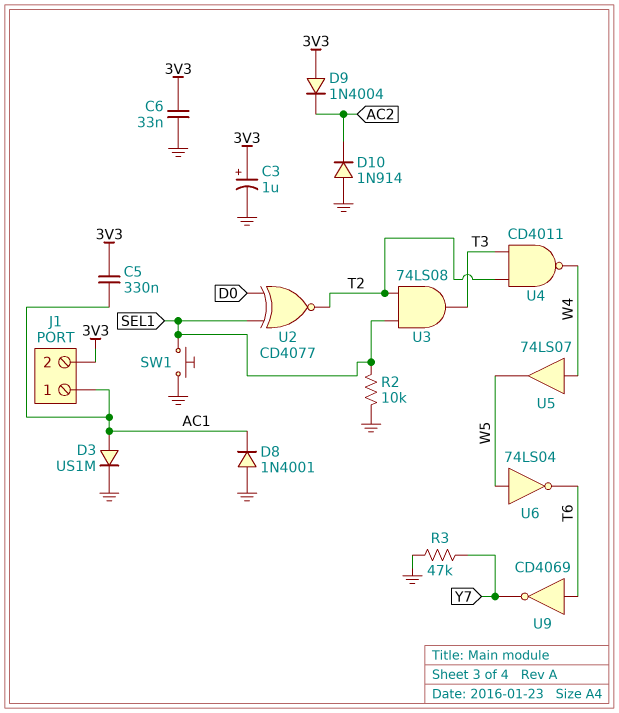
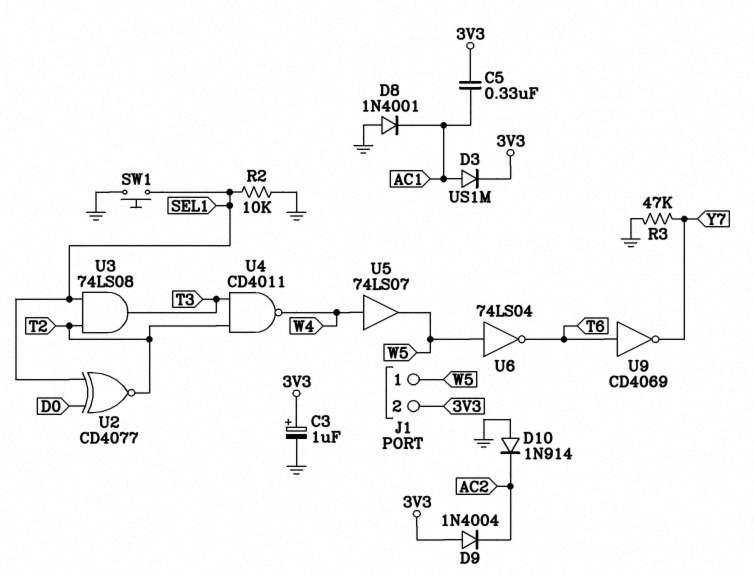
C6: 33nF (3V3, GND) -> none
D3: diode US1M (A AC1, K GND) -> diode US1M (A AC1, K 3V3)
J1 pin 1: AC1 -> W5

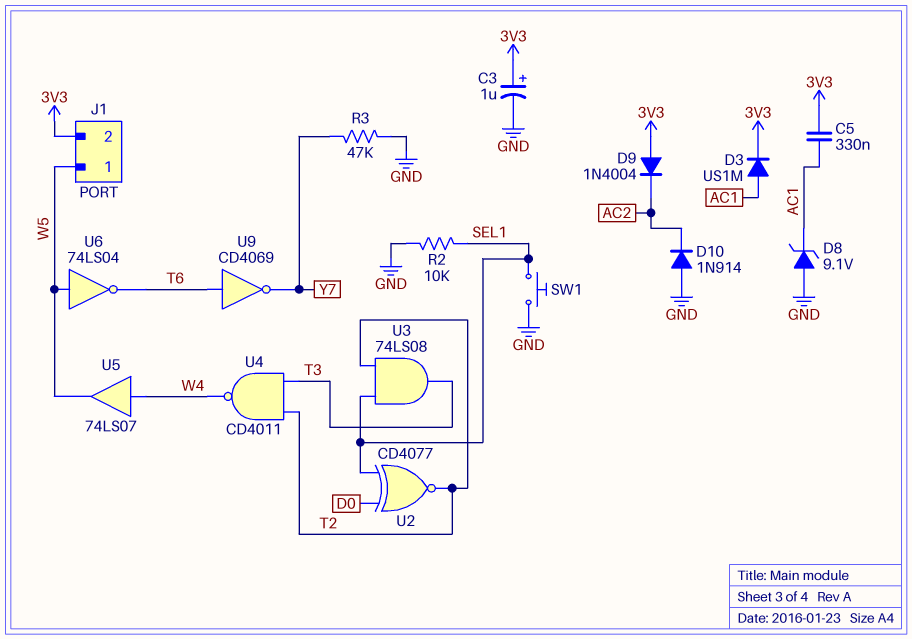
D8: diode 1N4001 (A GND, K AC1) -> zener 9.1V (A GND, K AC1)

